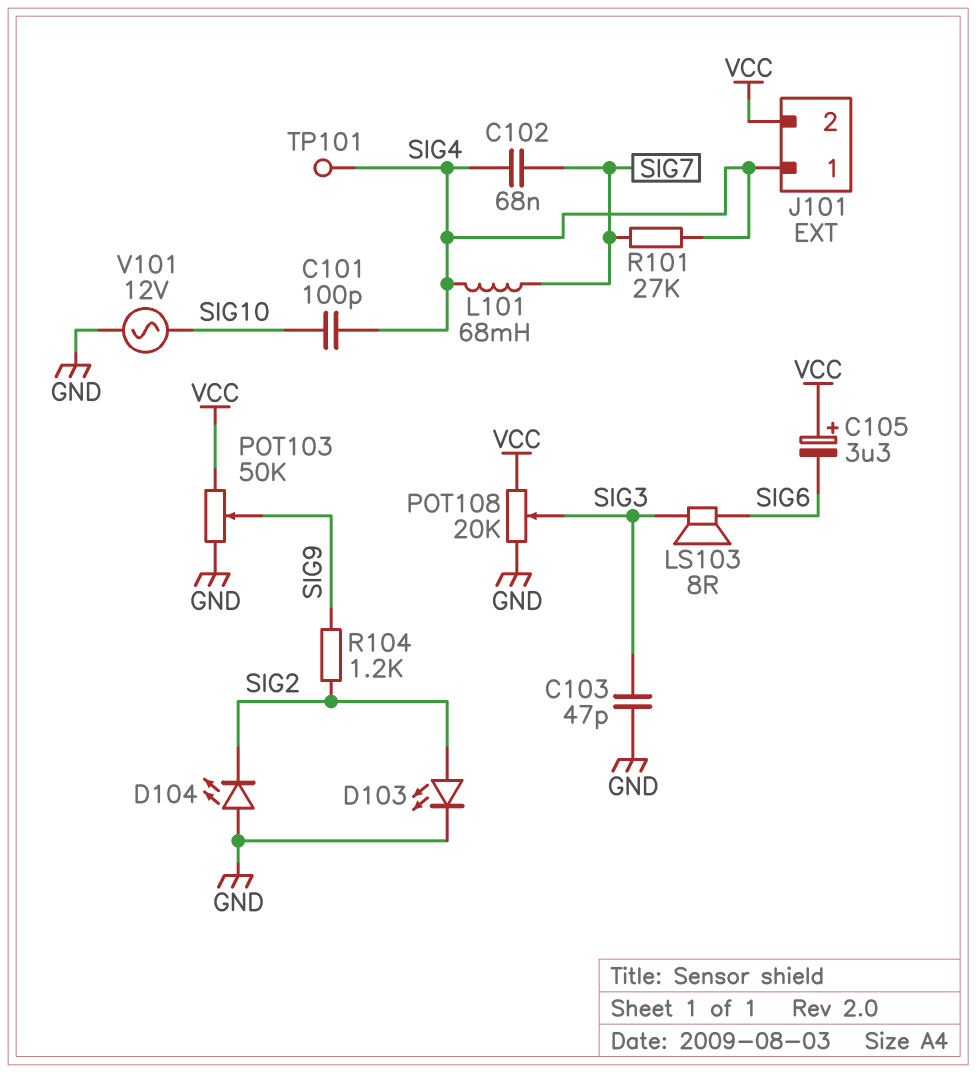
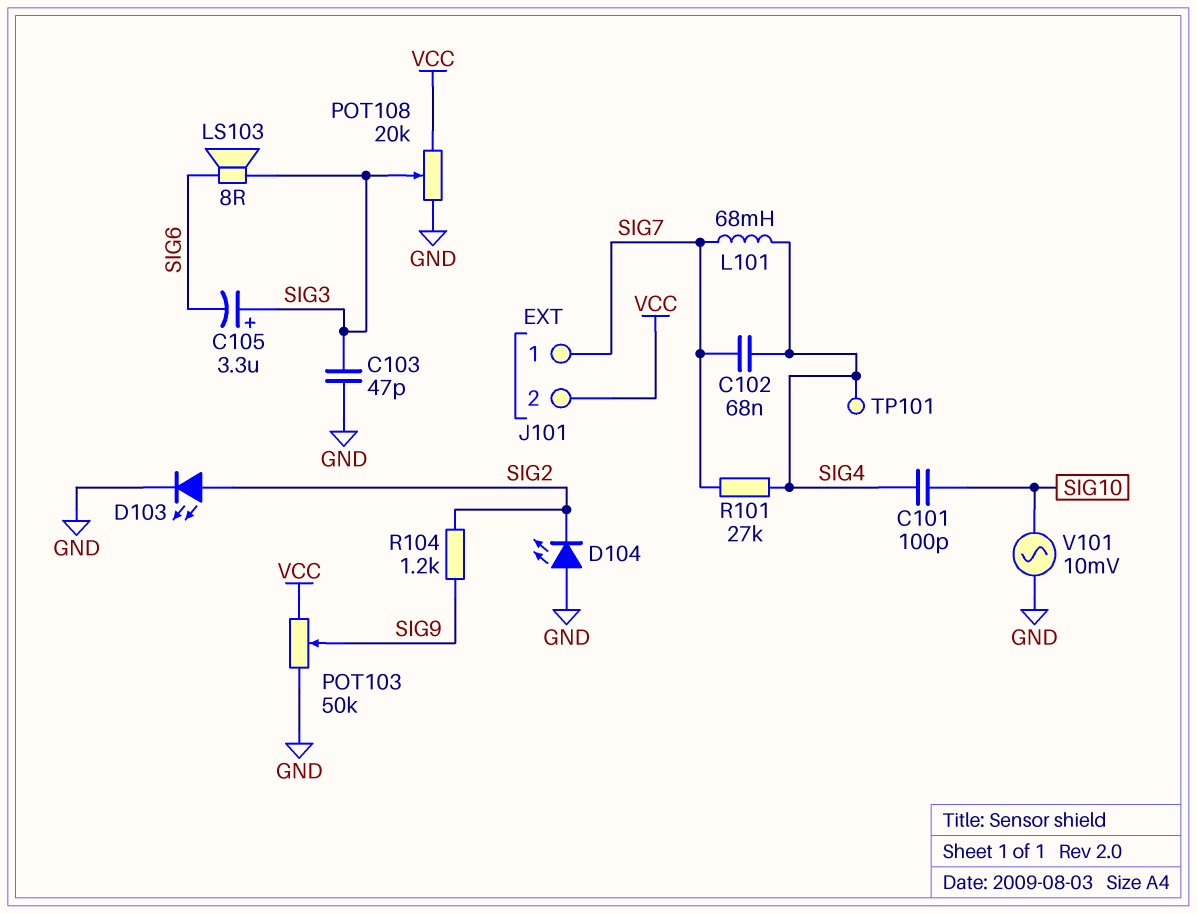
C105: 3.3uF (plus VCC, minus SIG6) -> 3.3uF (plus SIG3, minus SIG6)
J101 pin 1: SIG4 -> SIG7
V101: AC 12V (GND, SIG10) -> AC 10mV (GND, SIG10)

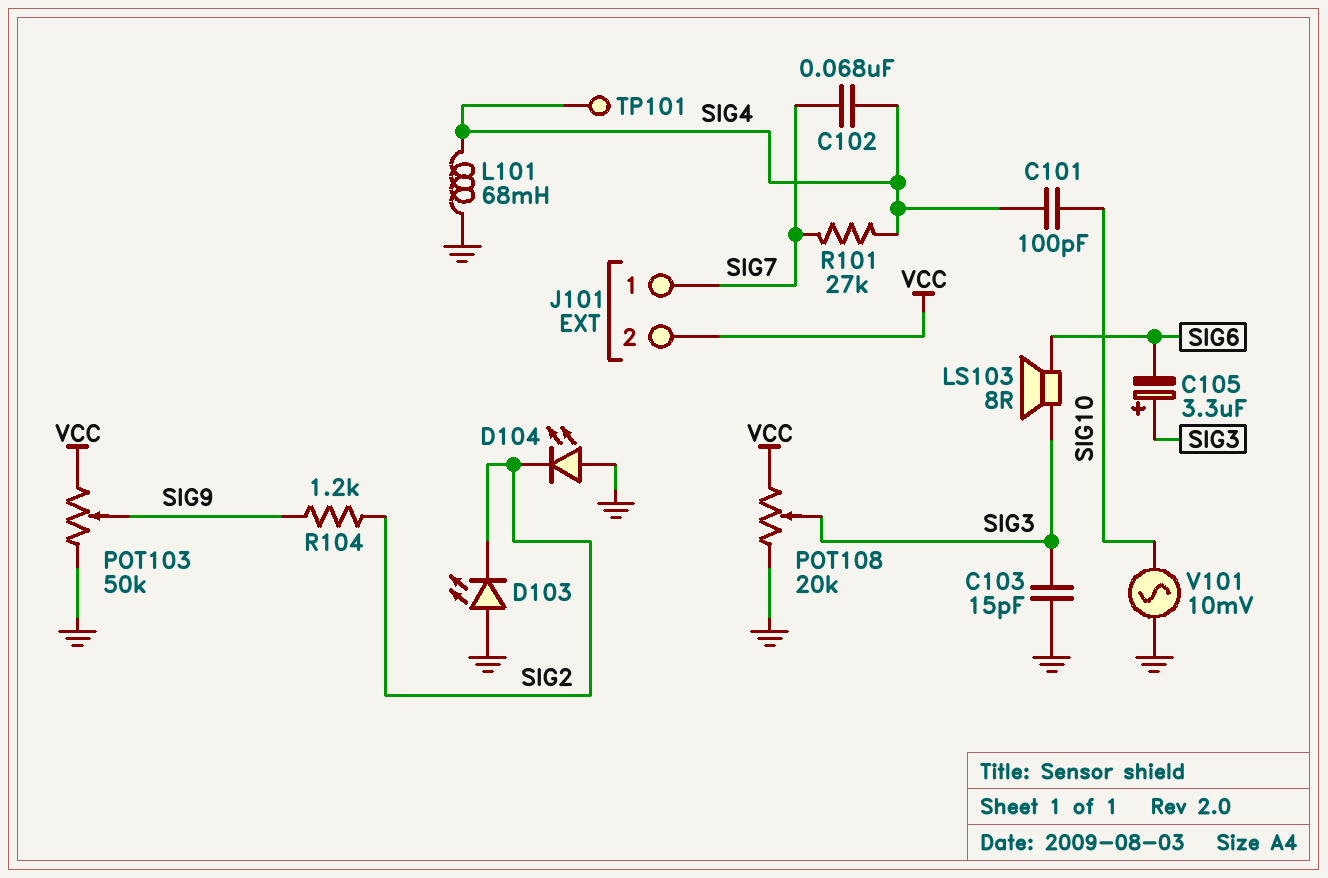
C103: 47pF (GND, SIG3) -> 15pF (GND, SIG3)
D103: LED (A SIG2, K GND) -> LED (A GND, K SIG2)
L101: 68mH (SIG4, SIG7) -> 68mH (GND, SIG4)

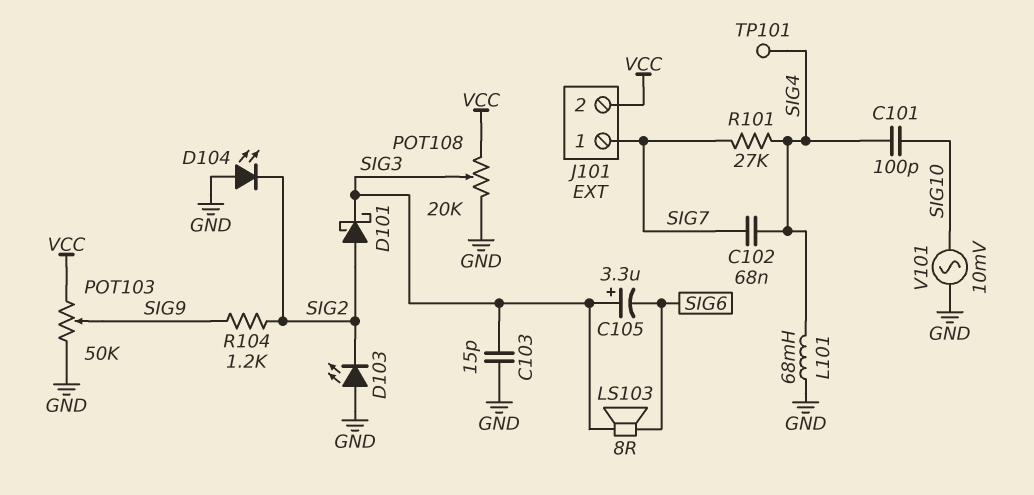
D101: none -> schottky (A SIG2, K SIG3)

